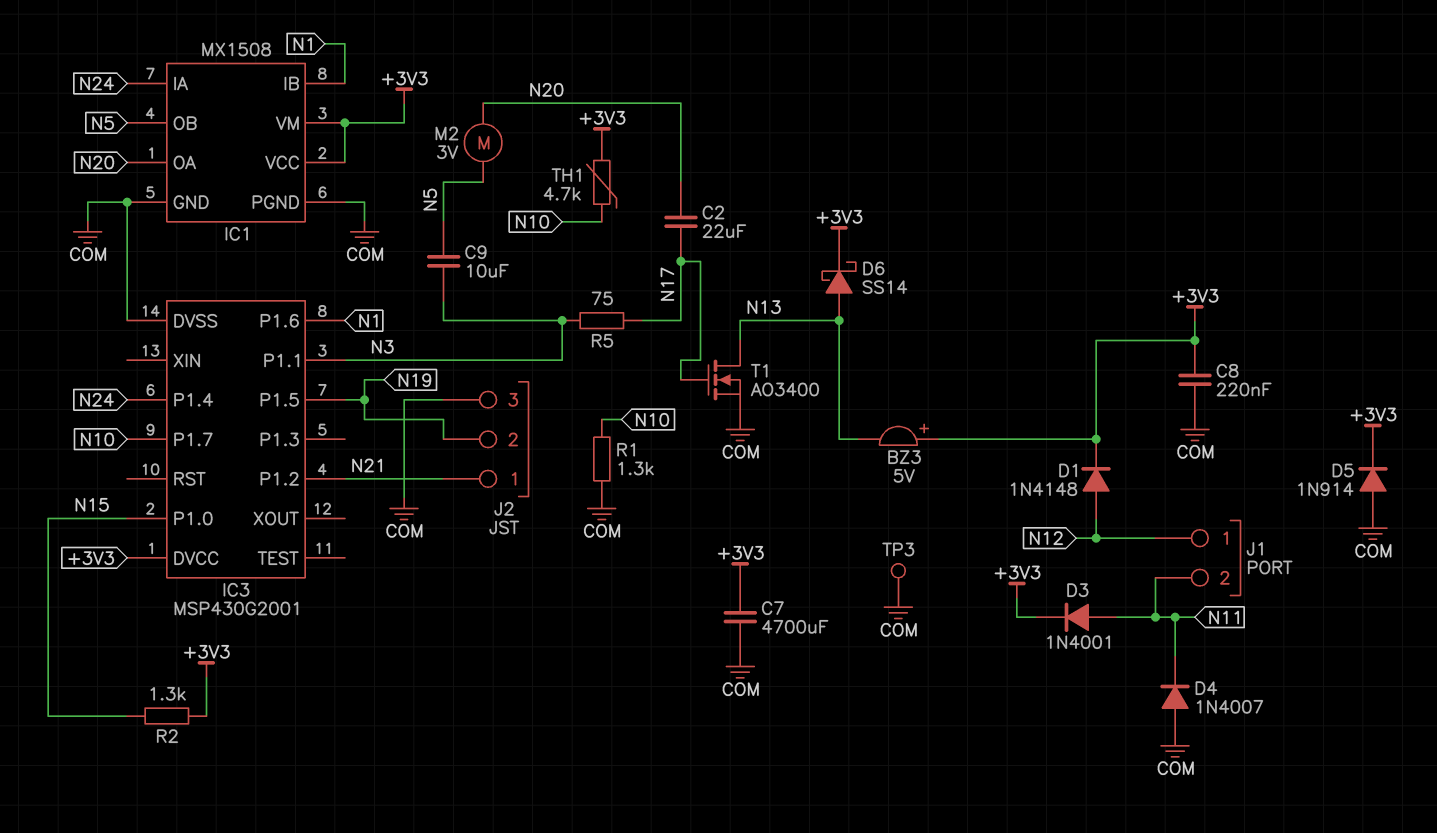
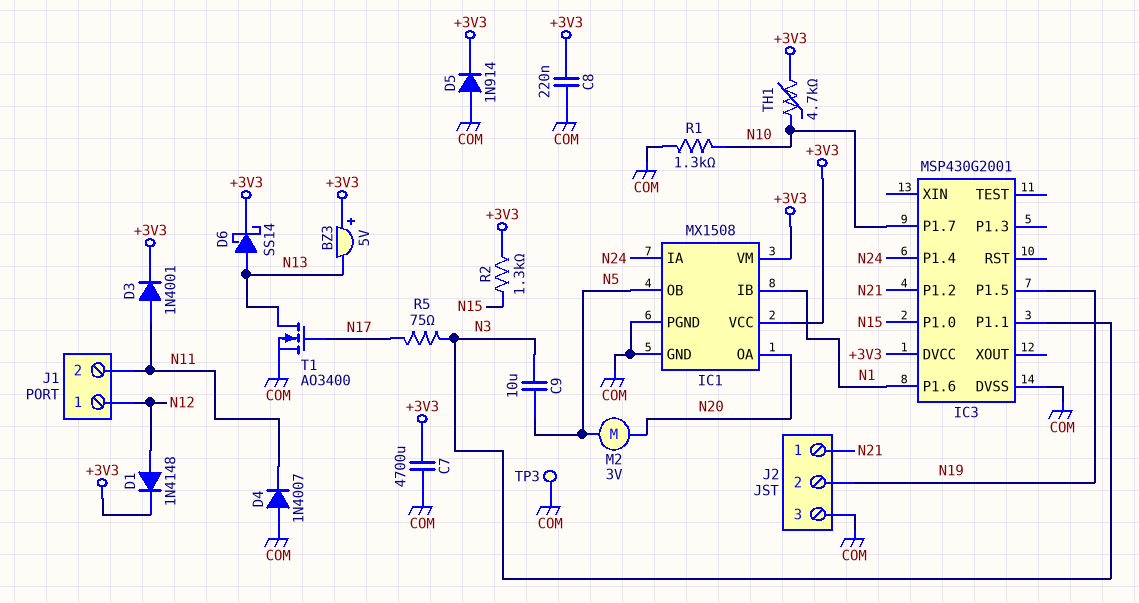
C2: 22uF (N17, N20) -> none

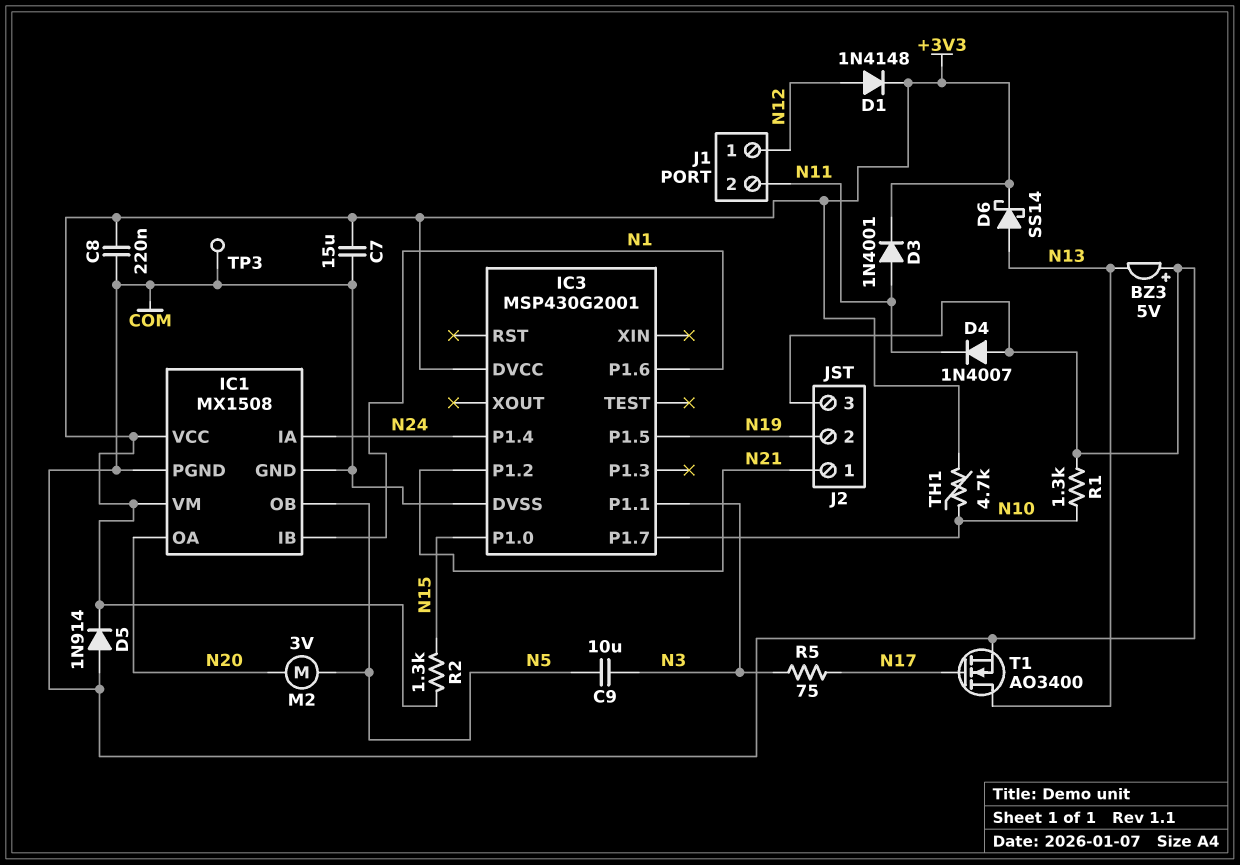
BZ3: buzzer 5V (plus +3V3, minus N13) -> buzzer 5V (plus COM, minus N13)
C7: 4700uF (+3V3, COM) -> 15uF (+3V3, COM)

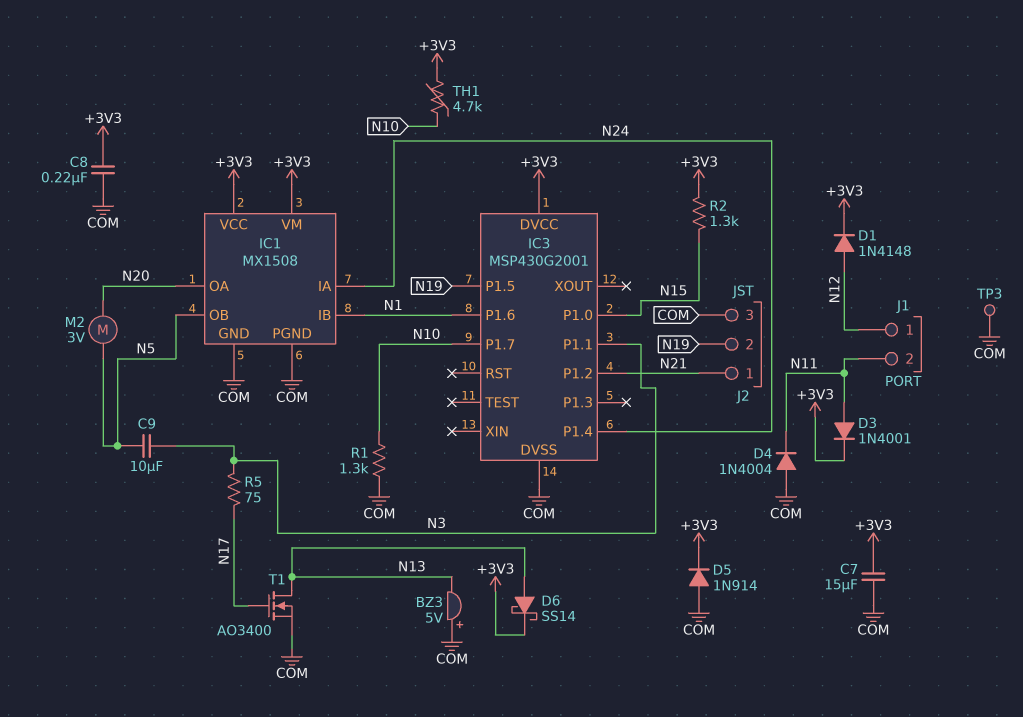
D4: diode 1N4007 (A COM, K N11) -> diode 1N4004 (A COM, K N11)

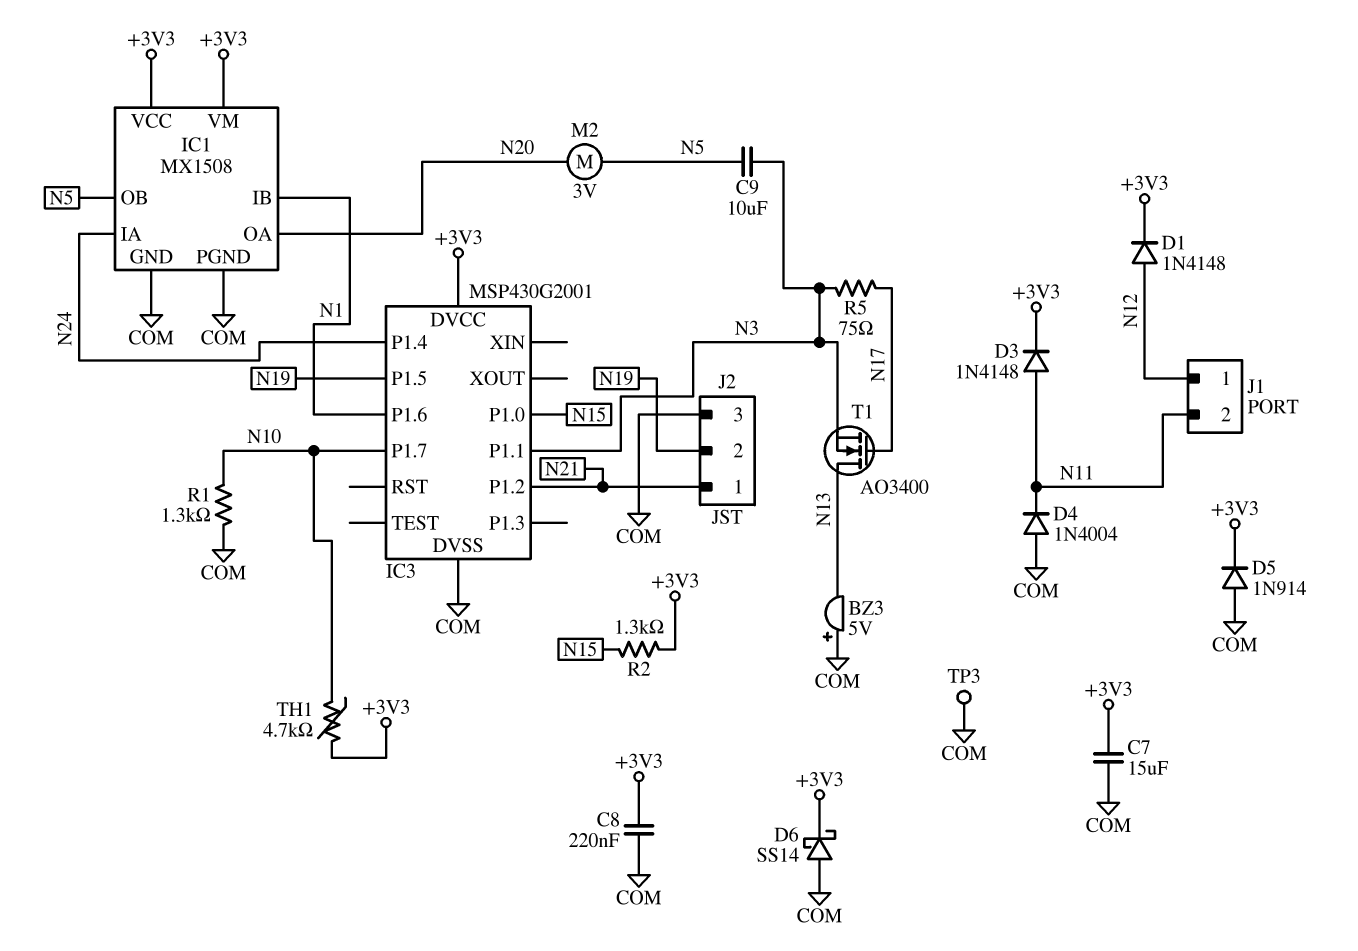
D3: diode 1N4001 (A N11, K +3V3) -> diode 1N4148 (A N11, K +3V3)
D6: schottky SS14 (A N13, K +3V3) -> schottky SS14 (A COM, K +3V3)
T1: NMOS AO3400 (G N17, D N13, S COM) -> NMOS AO3400 (G N17, D N13, S N3)

